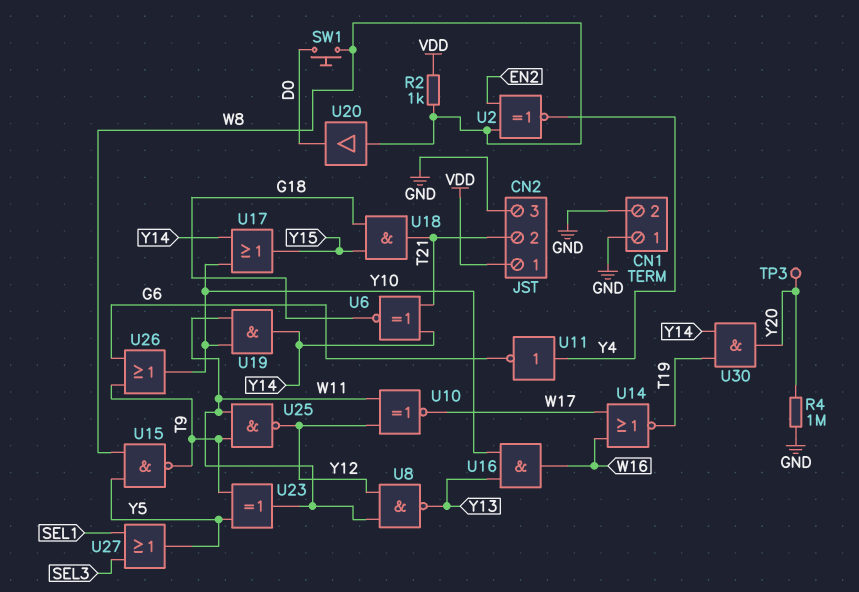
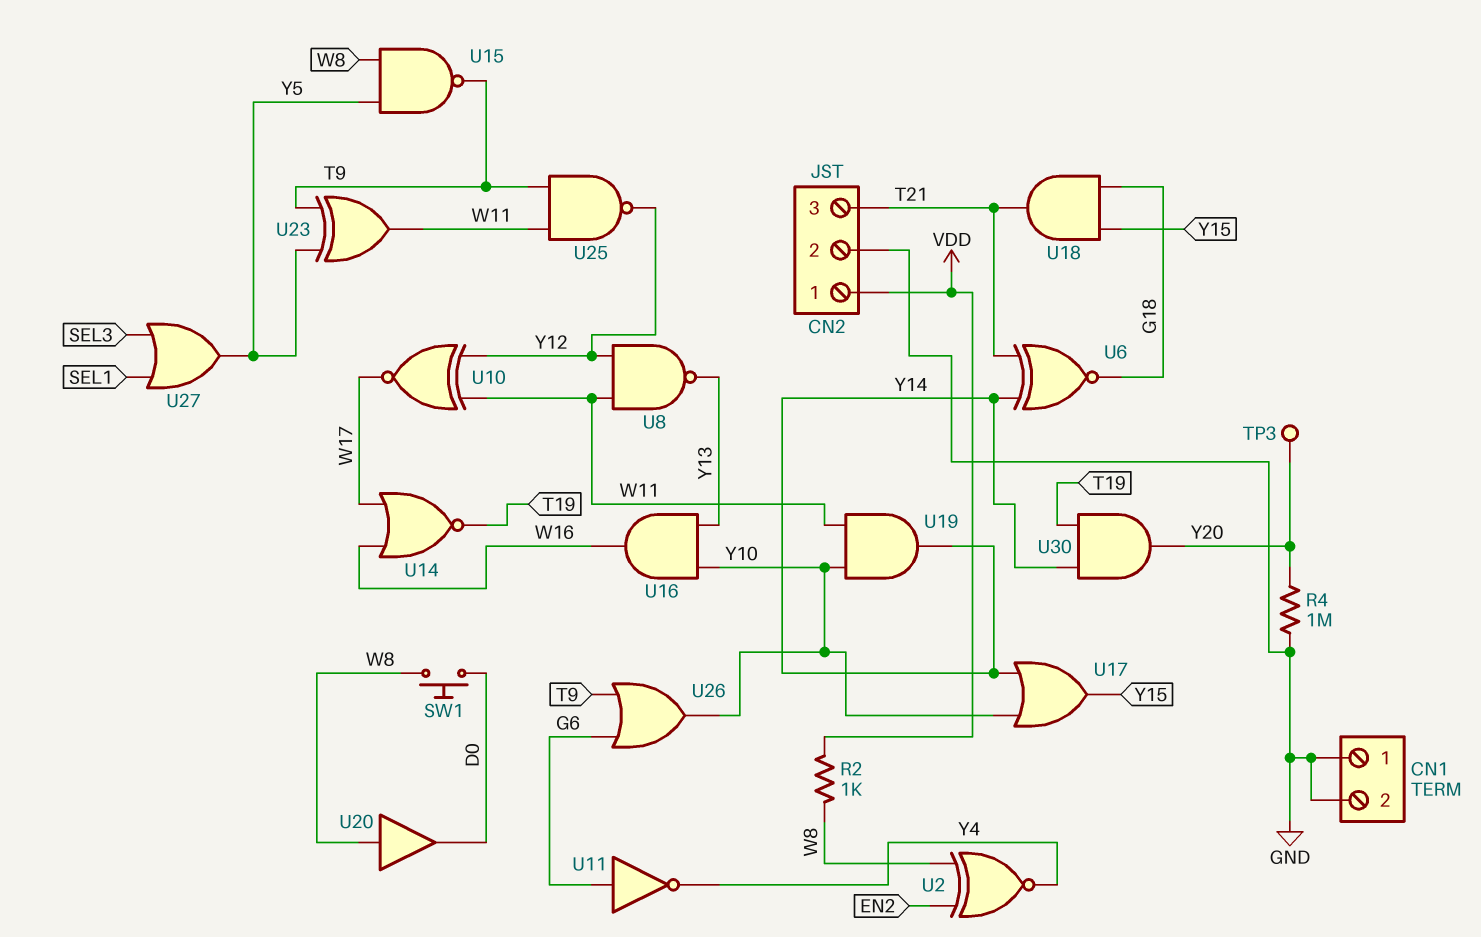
CN2 pin 2: T21 -> GND
CN2 pin 3: GND -> T21
U11: NOT (in Y4, out G6) -> NOT (in G6, out Y4)

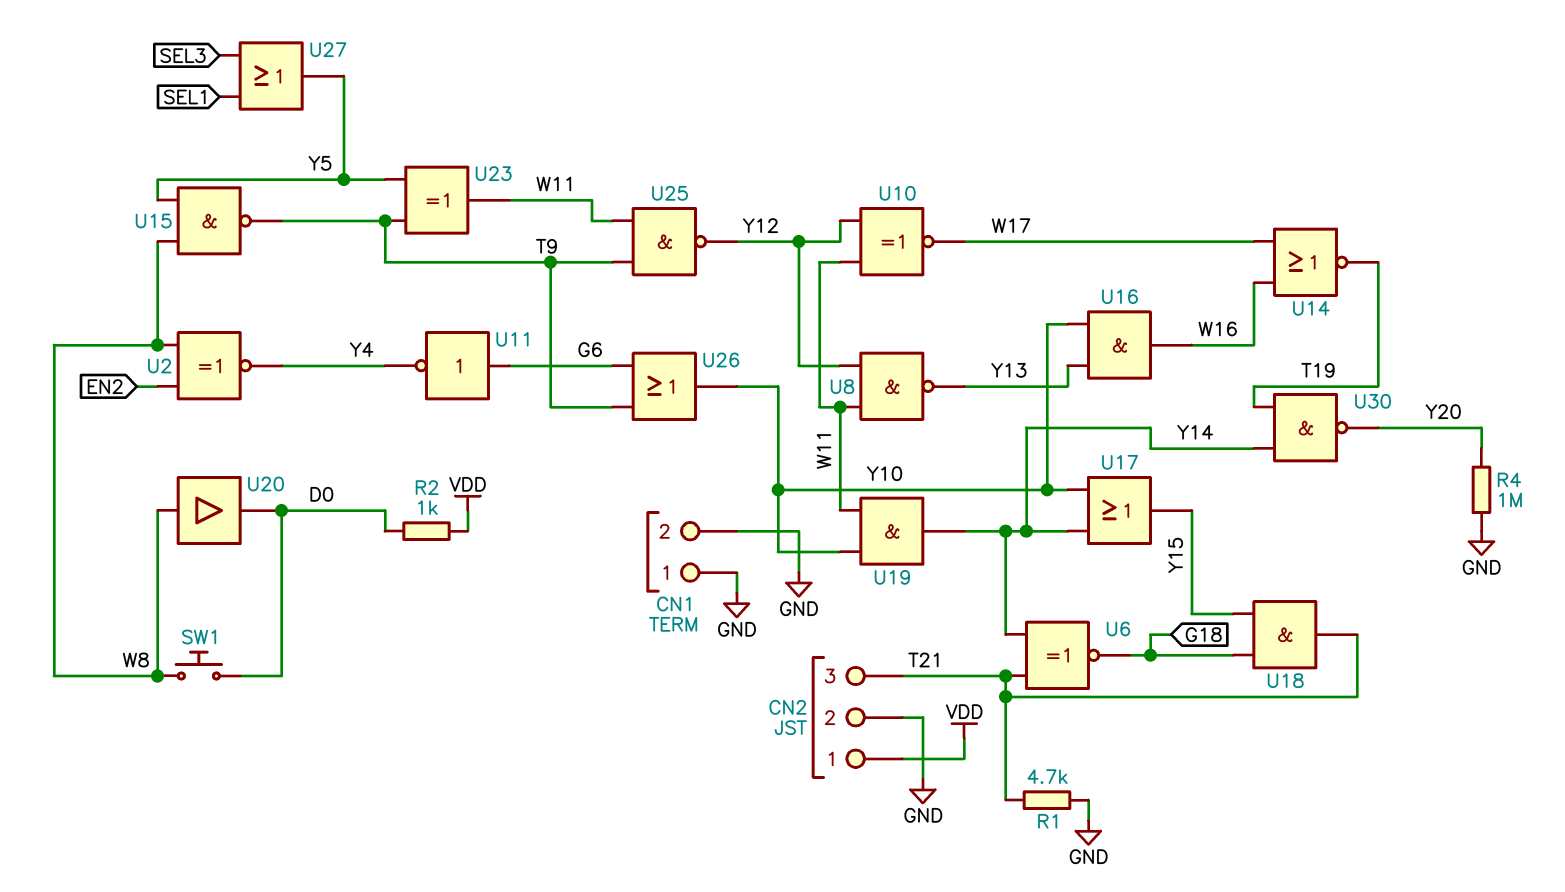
R1: none -> 4.7k (GND, T21)
R2: 1k (VDD, W8) -> 1k (D0, VDD)
TP3: test point (Y20) -> none
U30: AND (in T19, in Y14, out Y20) -> NAND (in T19, in Y14, out Y20)

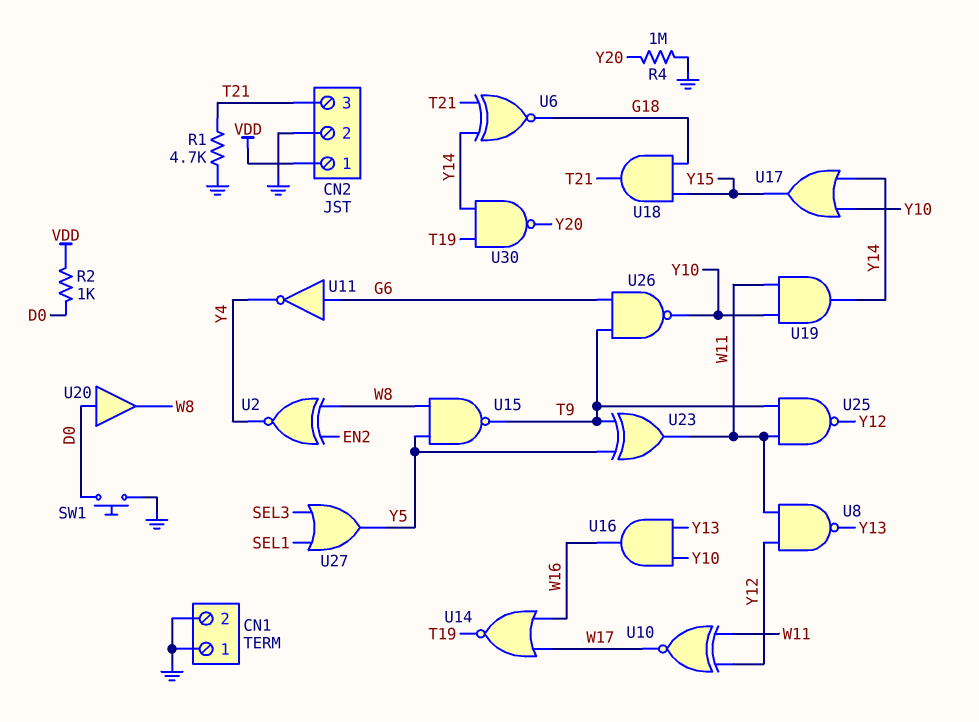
SW1: button (D0, W8) -> button (D0, GND)
U20: buffer (in W8, out D0) -> buffer (in D0, out W8)
U26: OR (in G6, in T9, out Y10) -> NAND (in G6, in T9, out Y10)

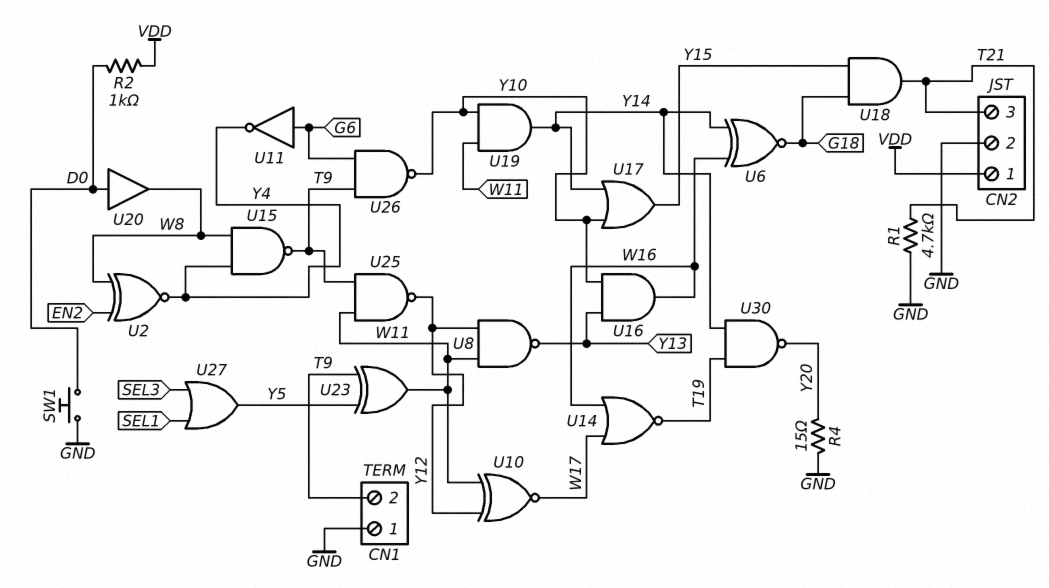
CN1 pin 2: GND -> T9
R4: 1M (GND, Y20) -> 15 (GND, Y20)
U6: XNOR (in T21, in Y14, out G18) -> XNOR (in W16, in Y14, out G18)
U15: NAND (in W8, in Y5, out T9) -> NAND (in W8, in Y4, out T9)

